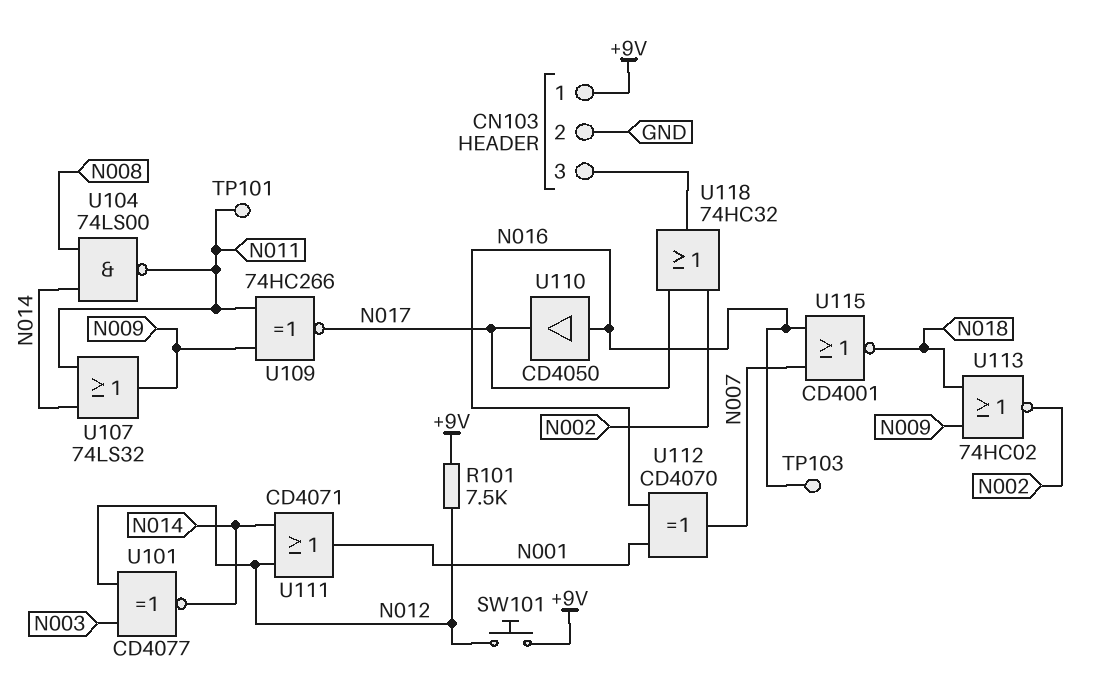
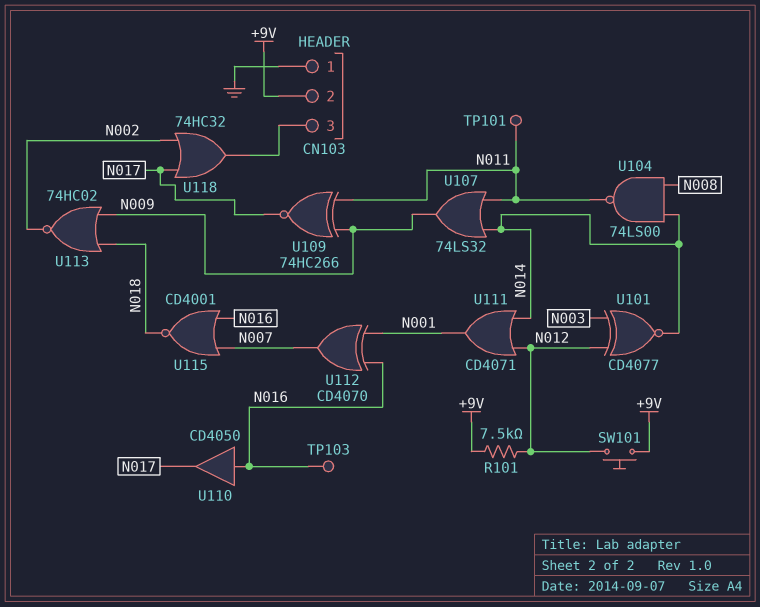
CN103 pin 1: +9V -> GND
CN103 pin 2: GND -> +9V

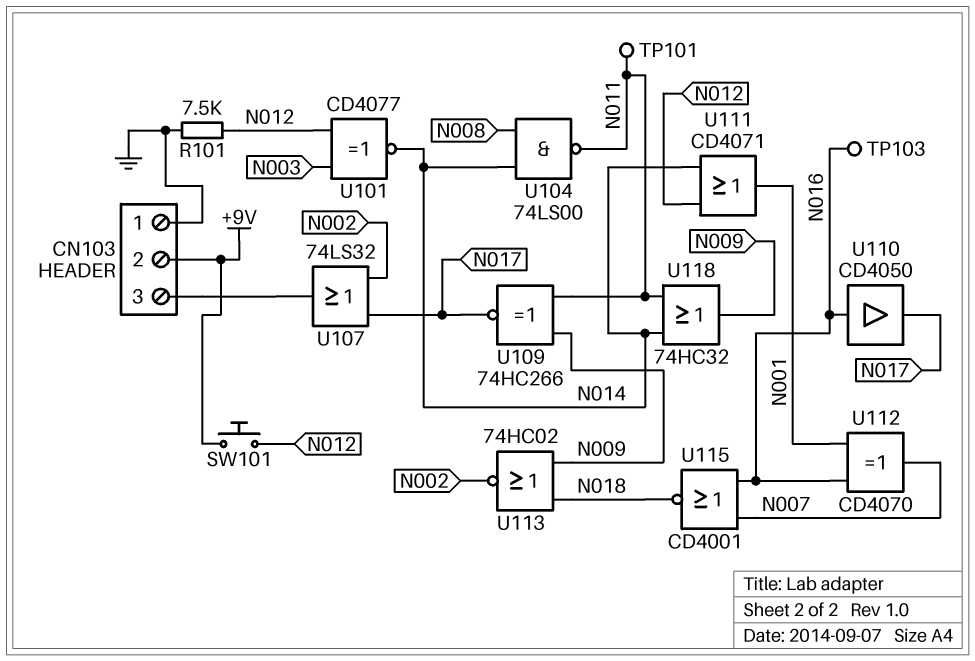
R101: 7.5k (+9V, N012) -> 7.5k (GND, N012)
U107: OR 74LS32 (in N011, in N014, out N009) -> OR 74LS32 (in N002, in N017, out CN103/3)
U118: OR 74HC32 (in N002, in N017, out CN103/3) -> OR 74HC32 (in N011, in N014, out N009)

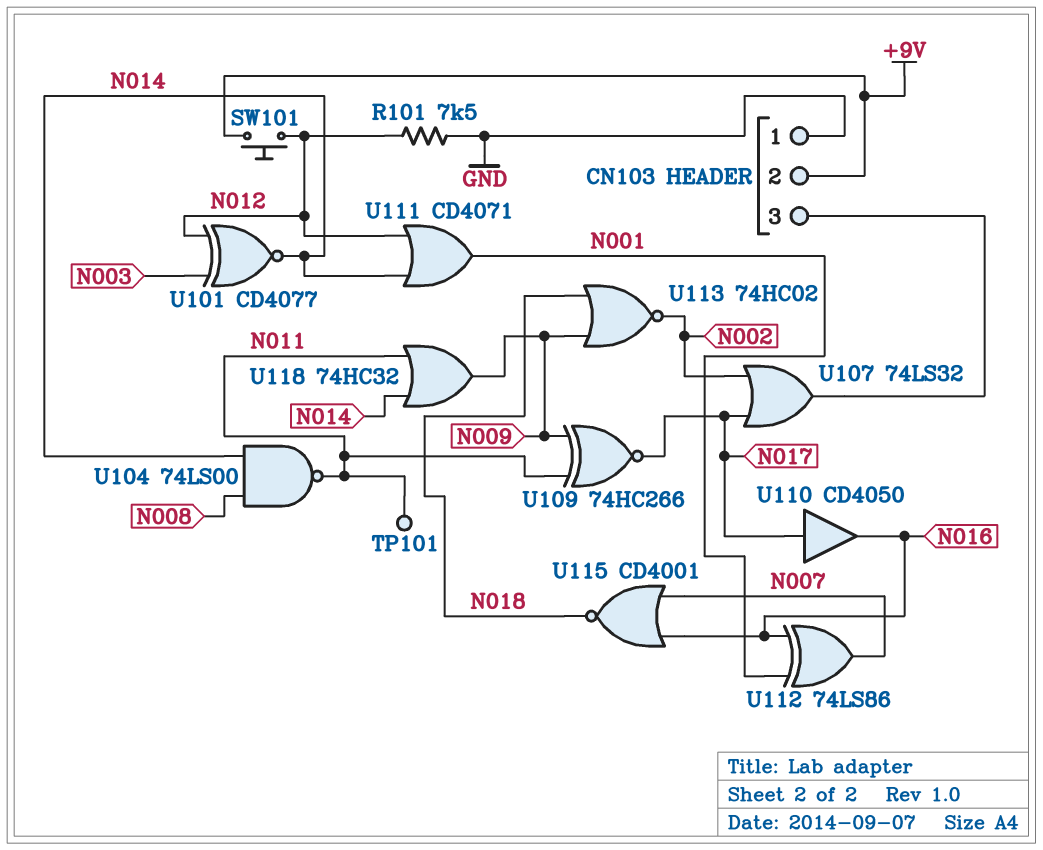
TP103: test point (N016) -> none
U110: buffer CD4050 (in N016, out N017) -> buffer CD4050 (in N017, out N016)
U112: XOR CD4070 (in N001, in N016, out N007) -> XOR 74LS86 (in N001, in N016, out N007)

